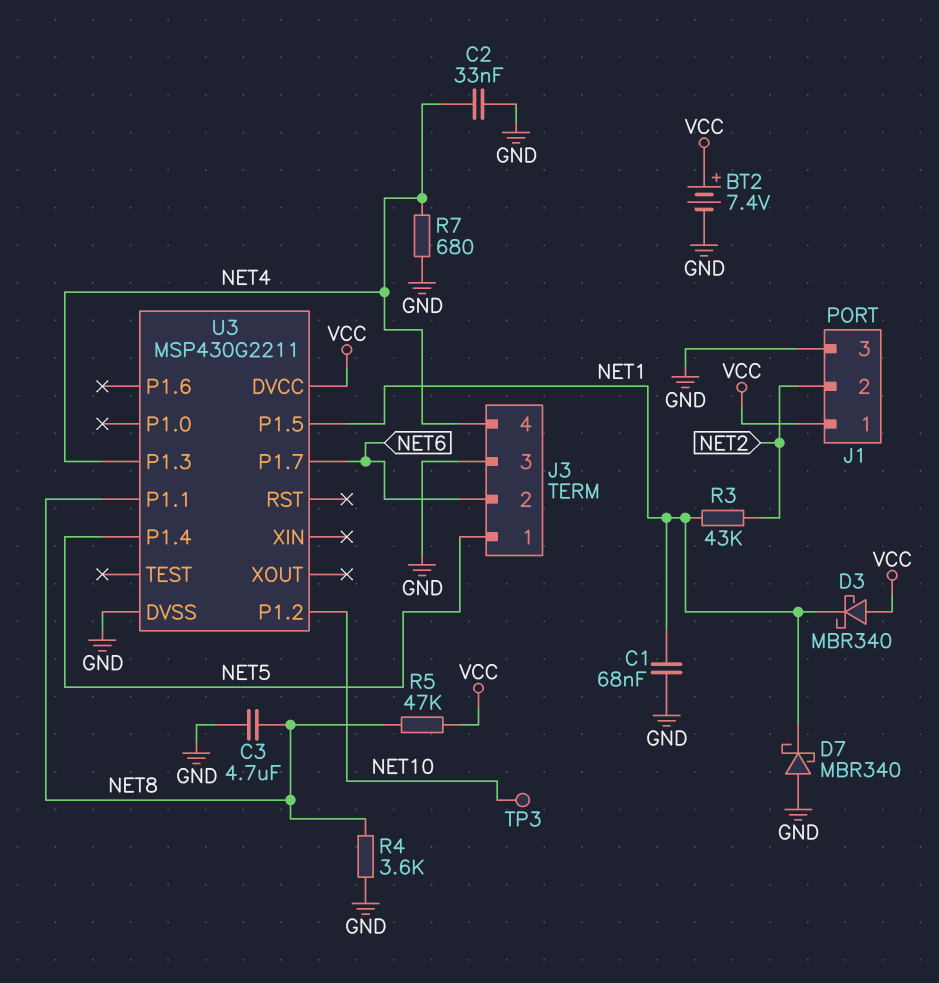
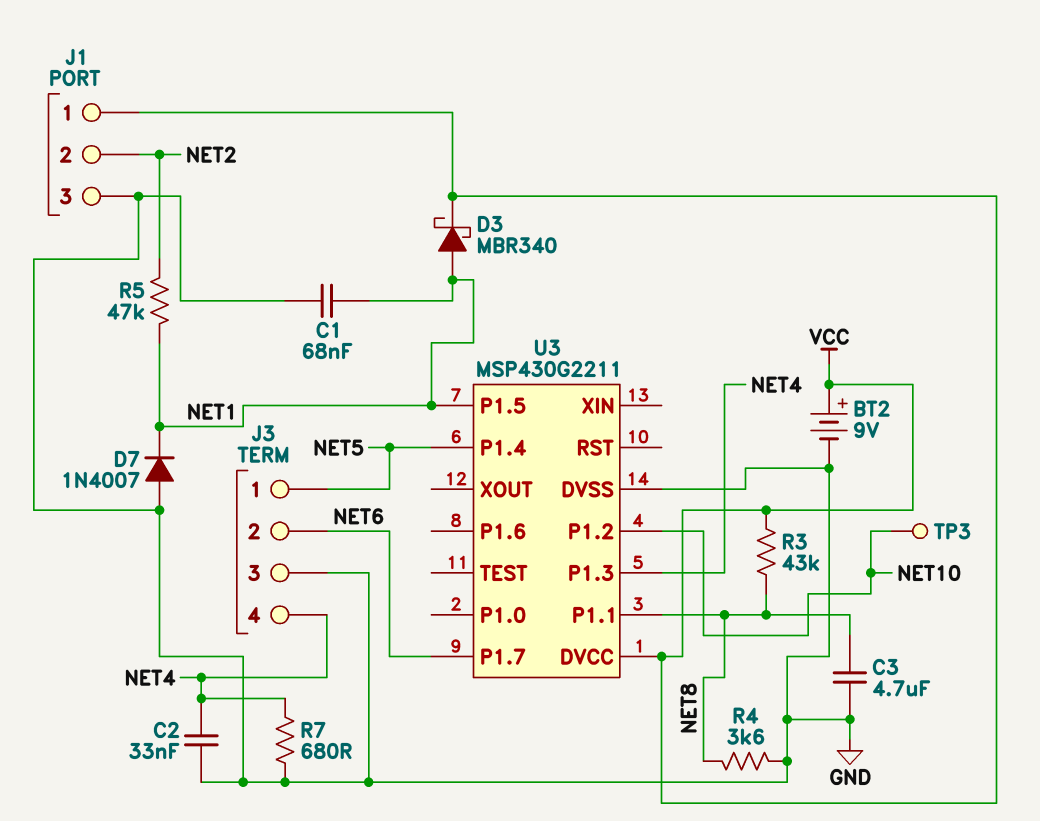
BT2: 7.4V (plus VCC, minus GND) -> 9V (plus VCC, minus GND)
D3: schottky MBR340 (A VCC, K NET1) -> schottky MBR340 (A NET1, K VCC)
D7: schottky MBR340 (A GND, K NET1) -> diode 1N4007 (A GND, K NET1)
R3: 43k (NET1, NET2) -> 43k (NET8, VCC)
R5: 47k (NET8, VCC) -> 47k (NET1, NET2)

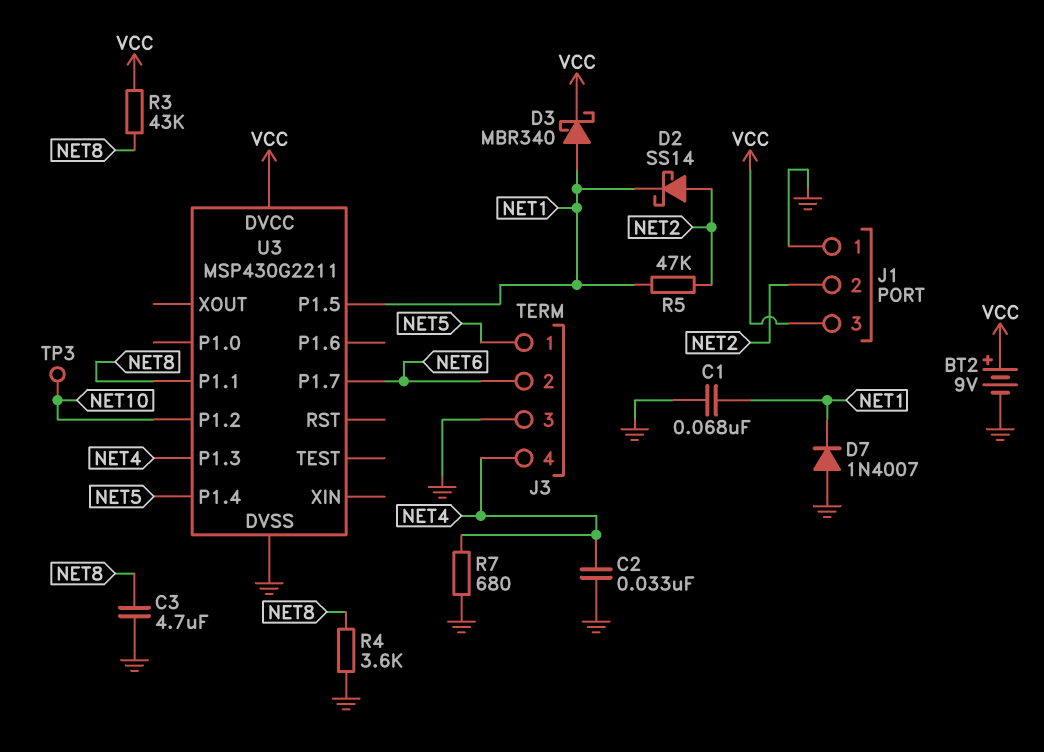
D2: none -> schottky SS14 (A NET2, K NET1)
J1 pin 1: VCC -> GND
J1 pin 3: GND -> VCC

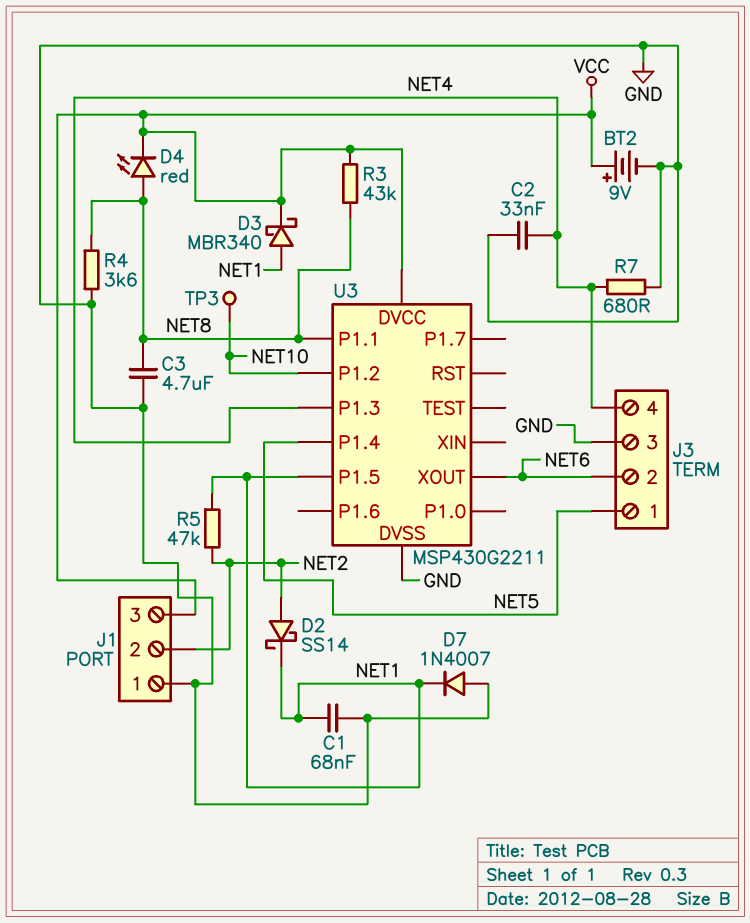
D4: none -> LED red (A NET8, K VCC)
U3 pin P1.7: NET6 -> none
U3 pin XOUT: none -> NET6

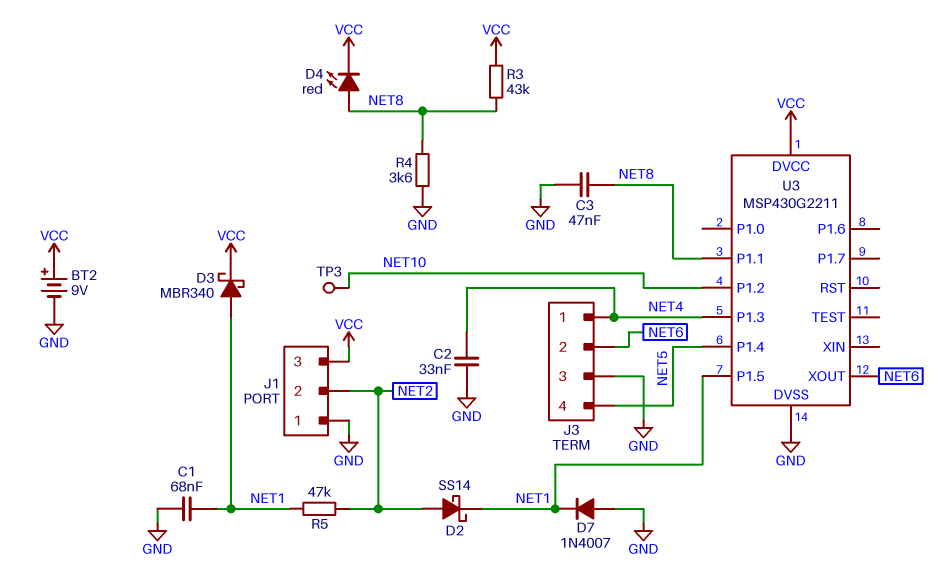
C3: 4.7uF (GND, NET8) -> 47nF (GND, NET8)
J3 pin 1: NET5 -> NET4
J3 pin 4: NET4 -> NET5
R7: 680 (GND, NET4) -> none

